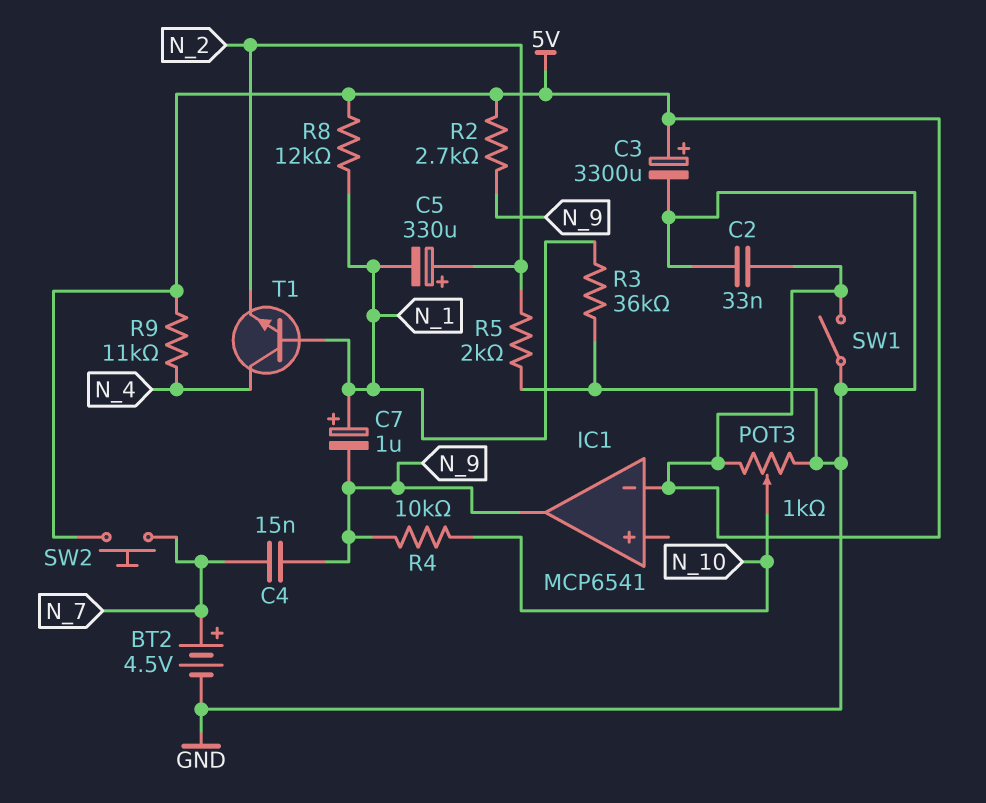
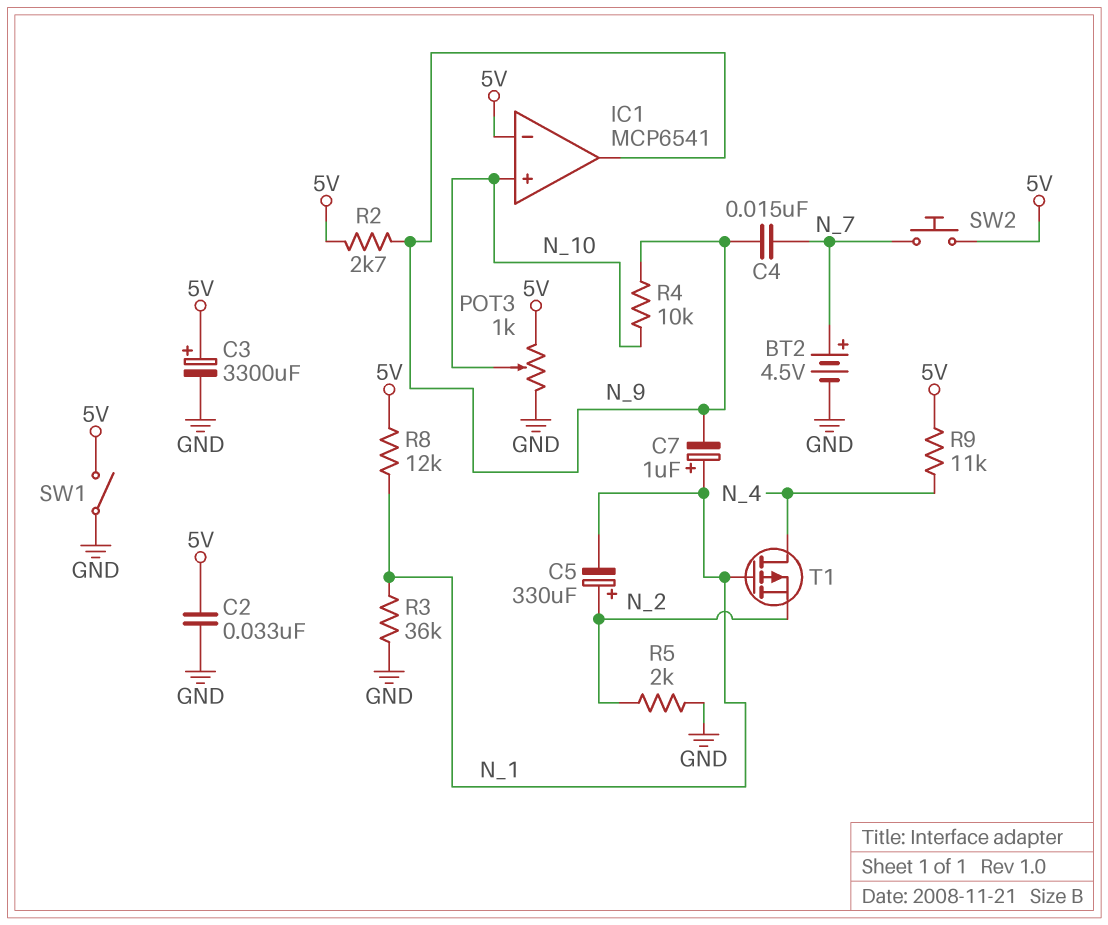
IC1 pin in+: none -> N_10
T1: NPN (B N_1, C N_4, E N_2) -> PMOS (G N_1, D N_4, S N_2)

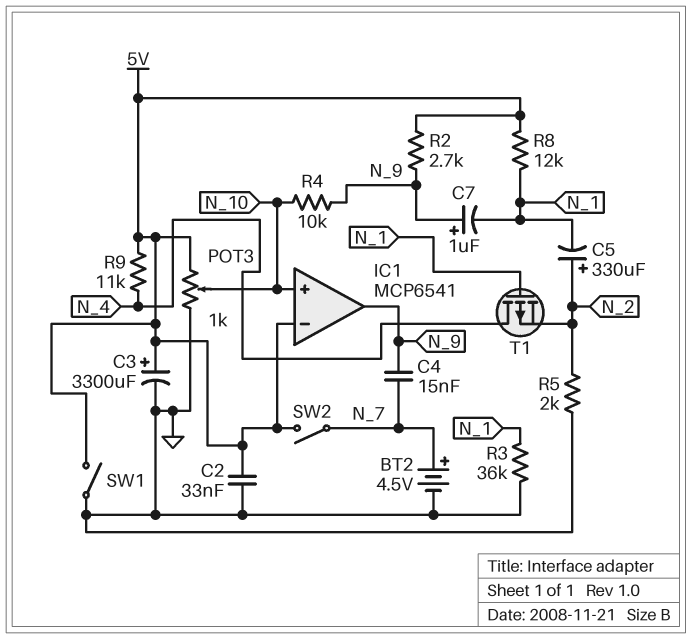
C7: 1uF (plus N_1, minus N_9) -> 1uF (plus N_9, minus N_1)
SW2: button (5V, N_7) -> switch (5V, N_7)

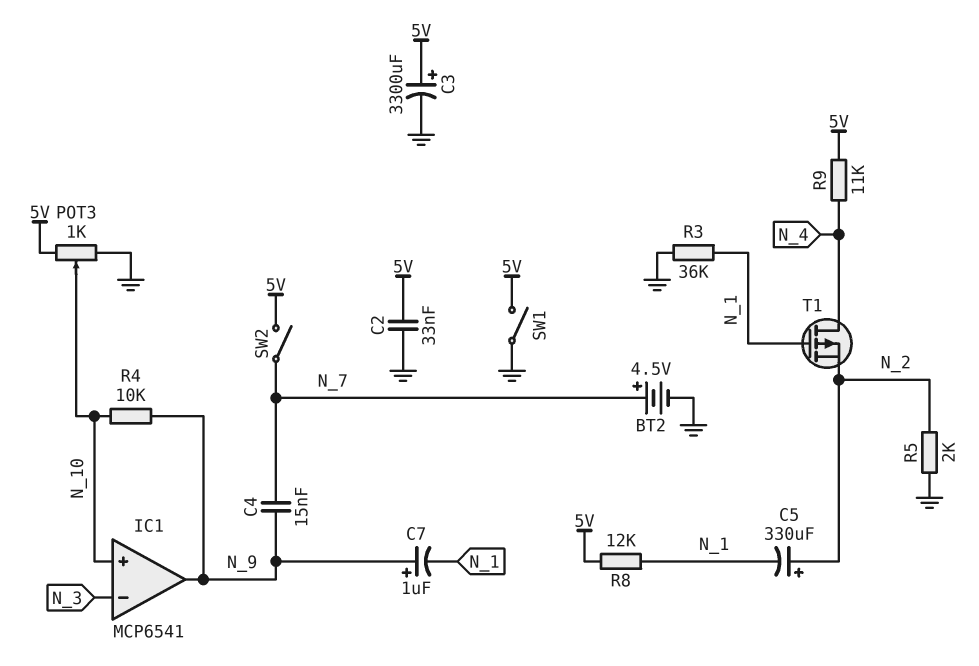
IC1 pin in-: 5V -> N_3
R2: 2.7k (5V, N_9) -> none

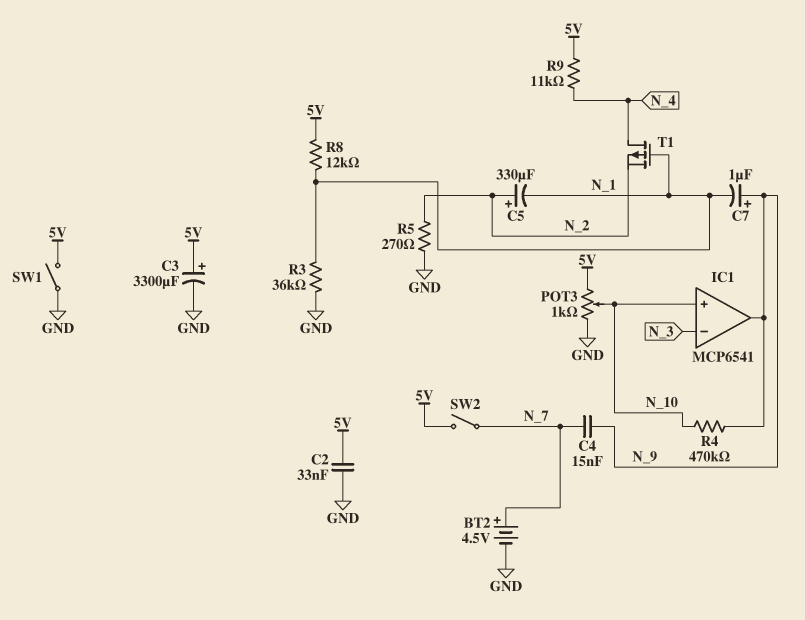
R4: 10k (N_9, N_10) -> 470k (N_9, N_10)
R5: 2k (GND, N_2) -> 270 (GND, N_2)

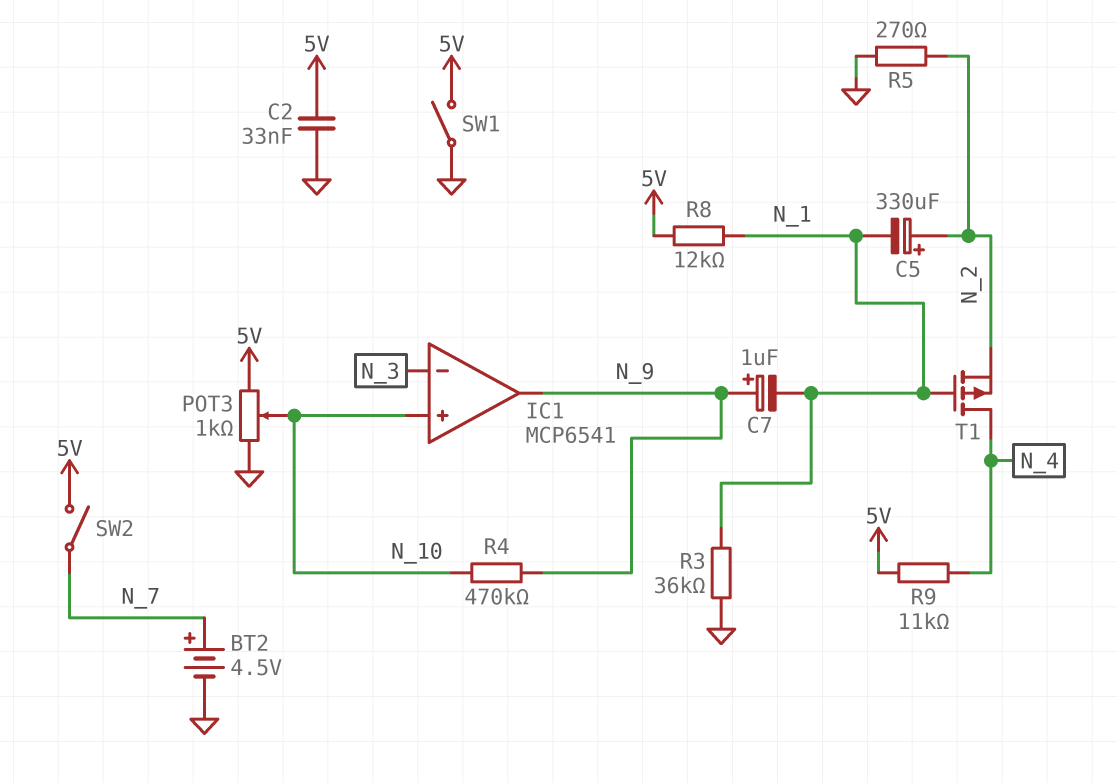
C3: 3300uF (plus 5V, minus GND) -> none
C4: 15nF (N_7, N_9) -> none

